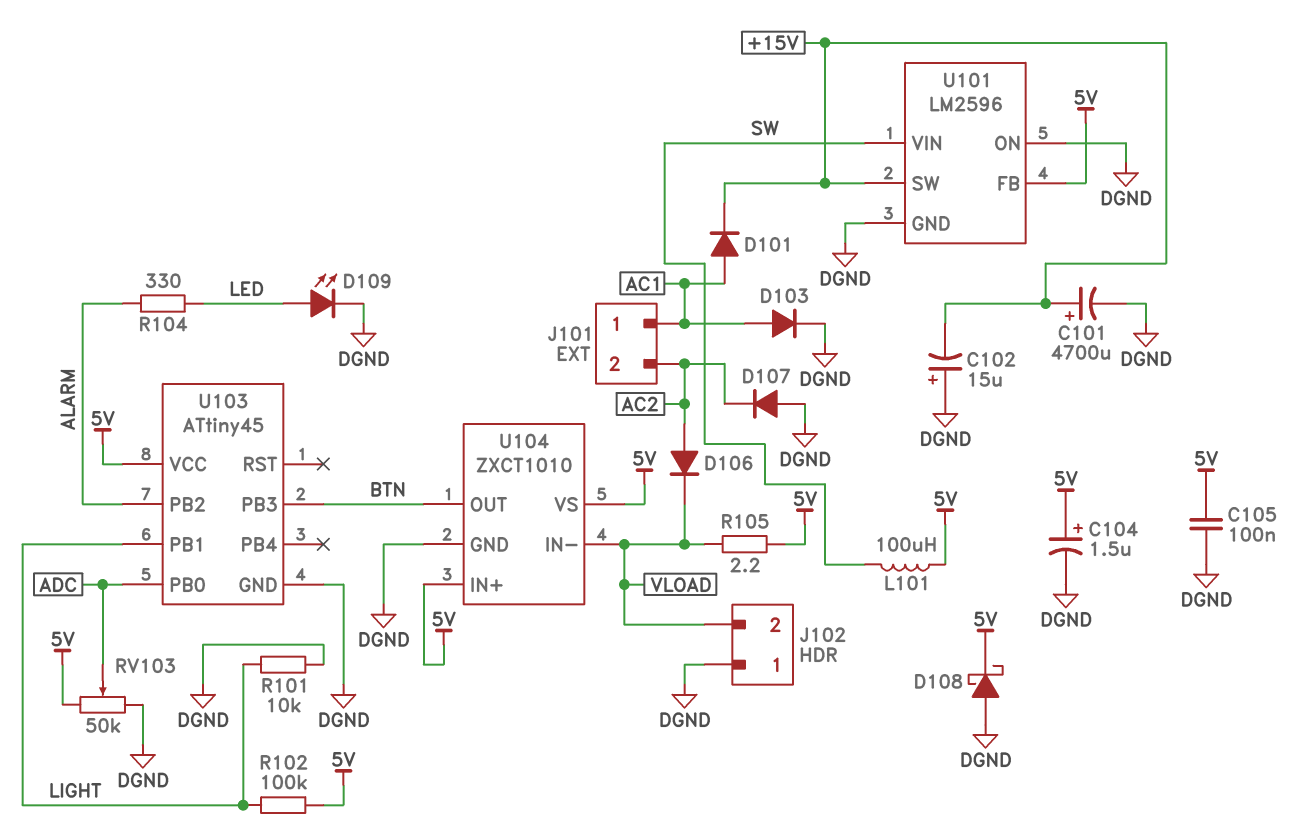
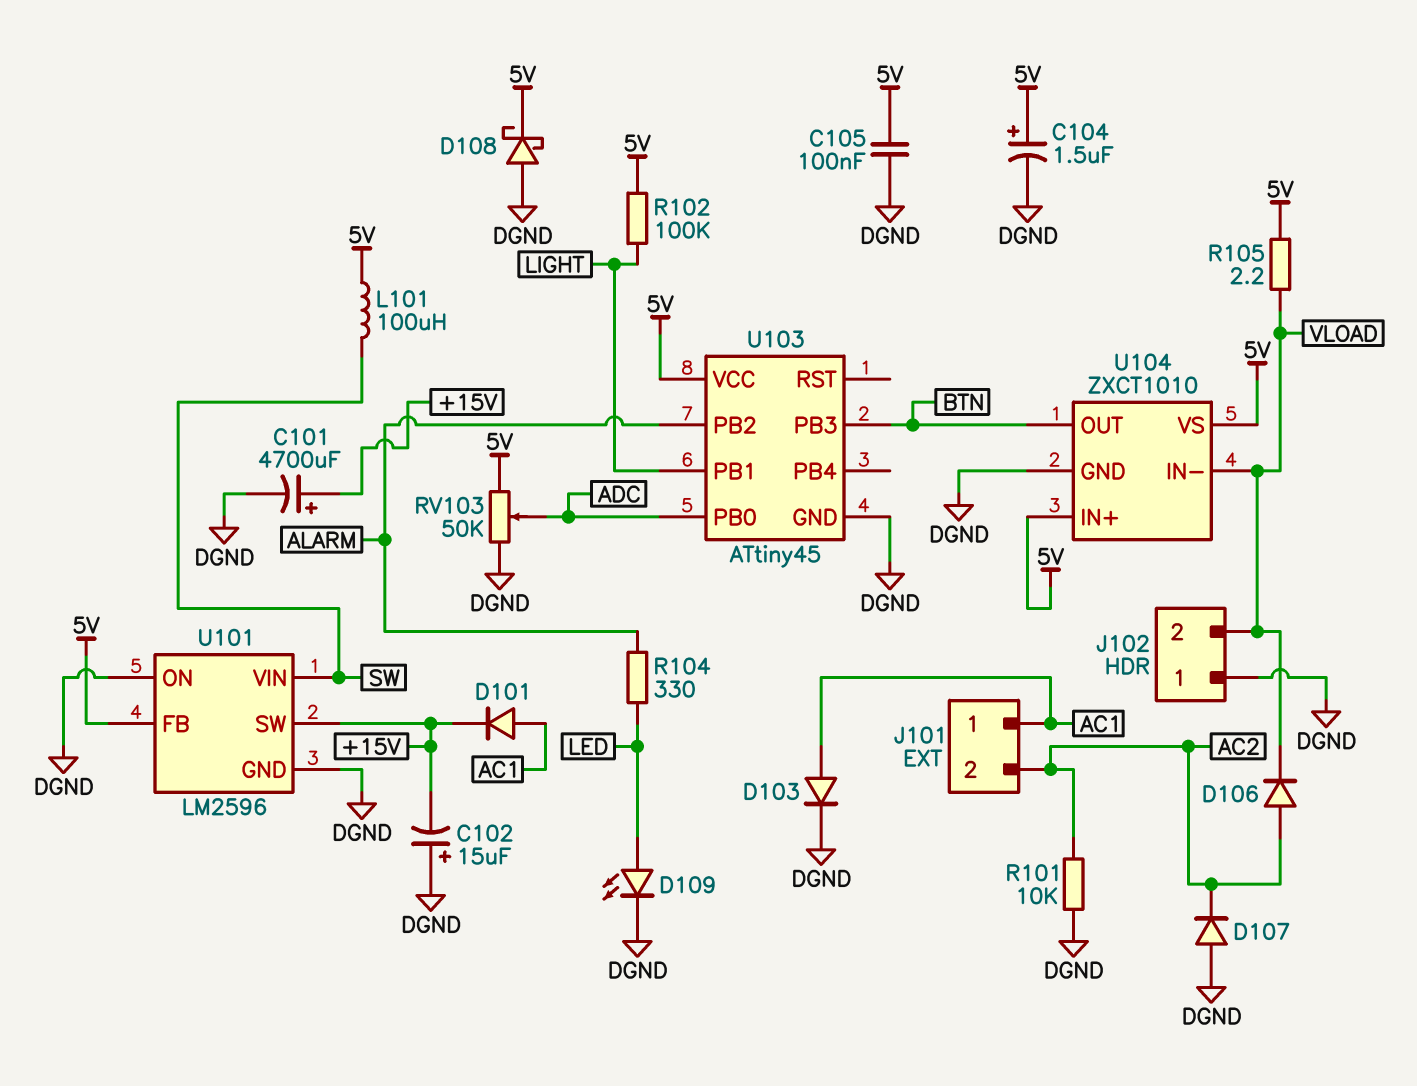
R101: 10k (DGND, LIGHT) -> 10k (AC2, DGND)

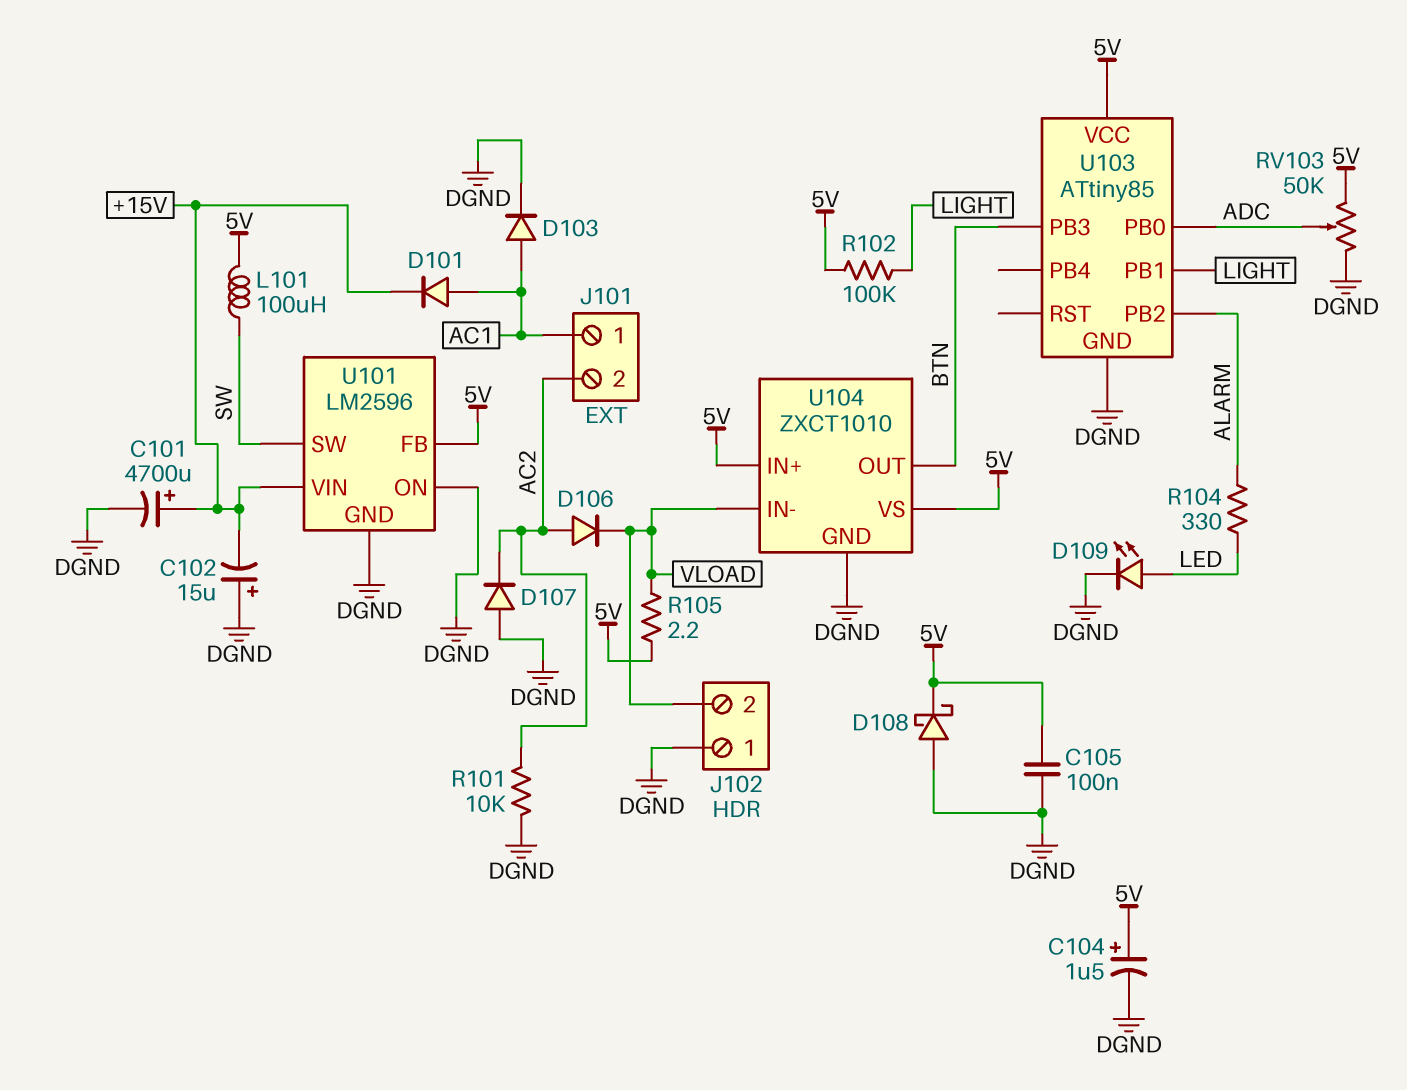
U101 pin SW: +15V -> SW
U101 pin VIN: SW -> +15V
U103: ATtiny45 -> ATtiny85

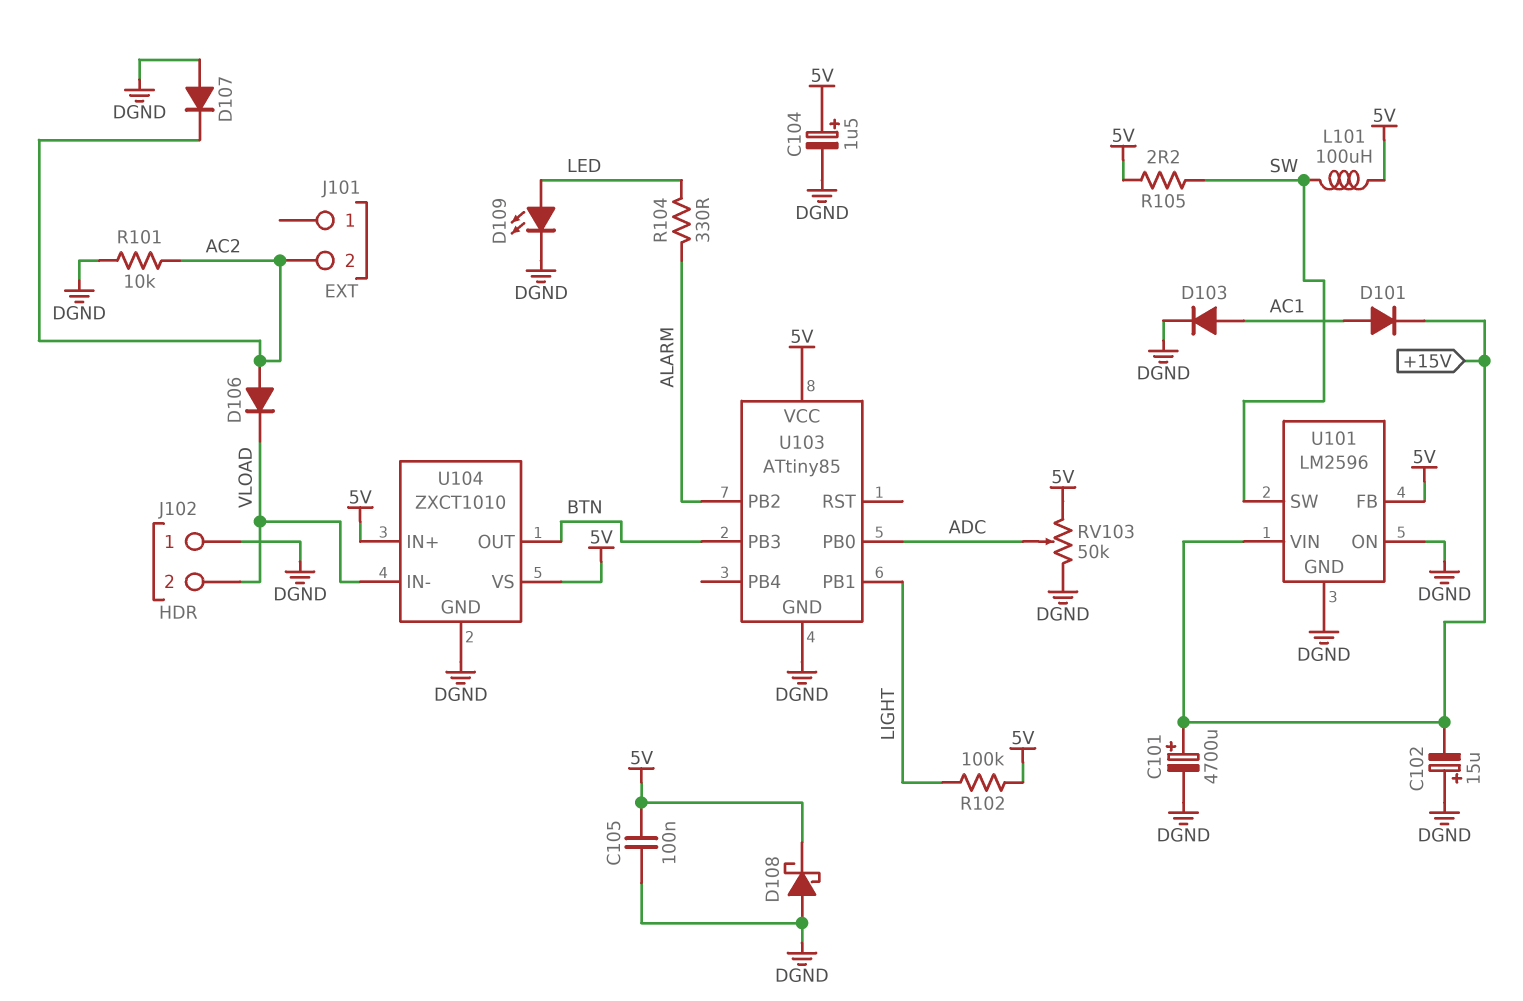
J101 pin 1: AC1 -> none
R105: 2.2 (5V, VLOAD) -> 2.2 (5V, SW)

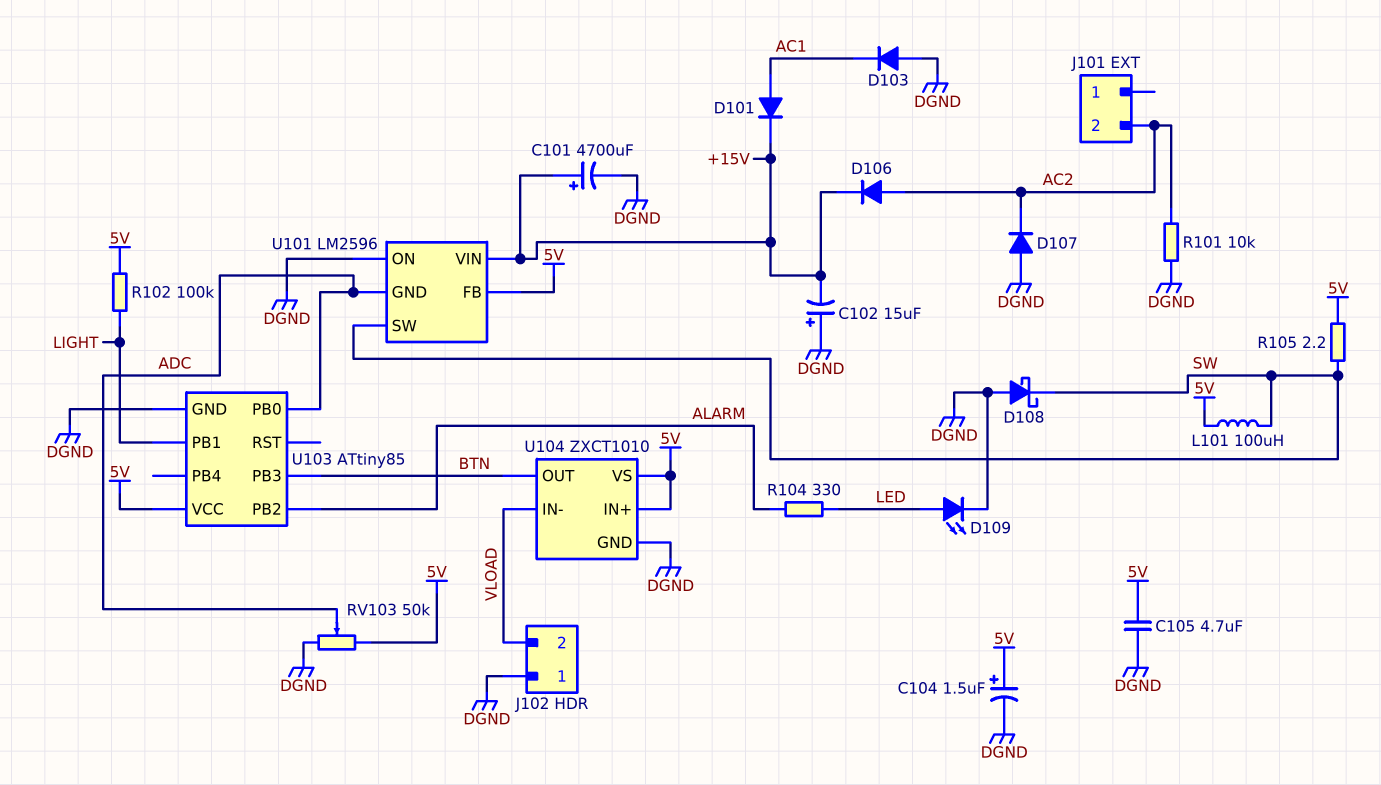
C105: 100nF (5V, DGND) -> 4.7uF (5V, DGND)
D103: diode (A AC1, K DGND) -> diode (A DGND, K AC1)
D106: diode (A AC2, K VLOAD) -> diode (A AC2, K +15V)
D108: schottky (A DGND, K 5V) -> schottky (A DGND, K SW)
U101 pin GND: DGND -> ADC

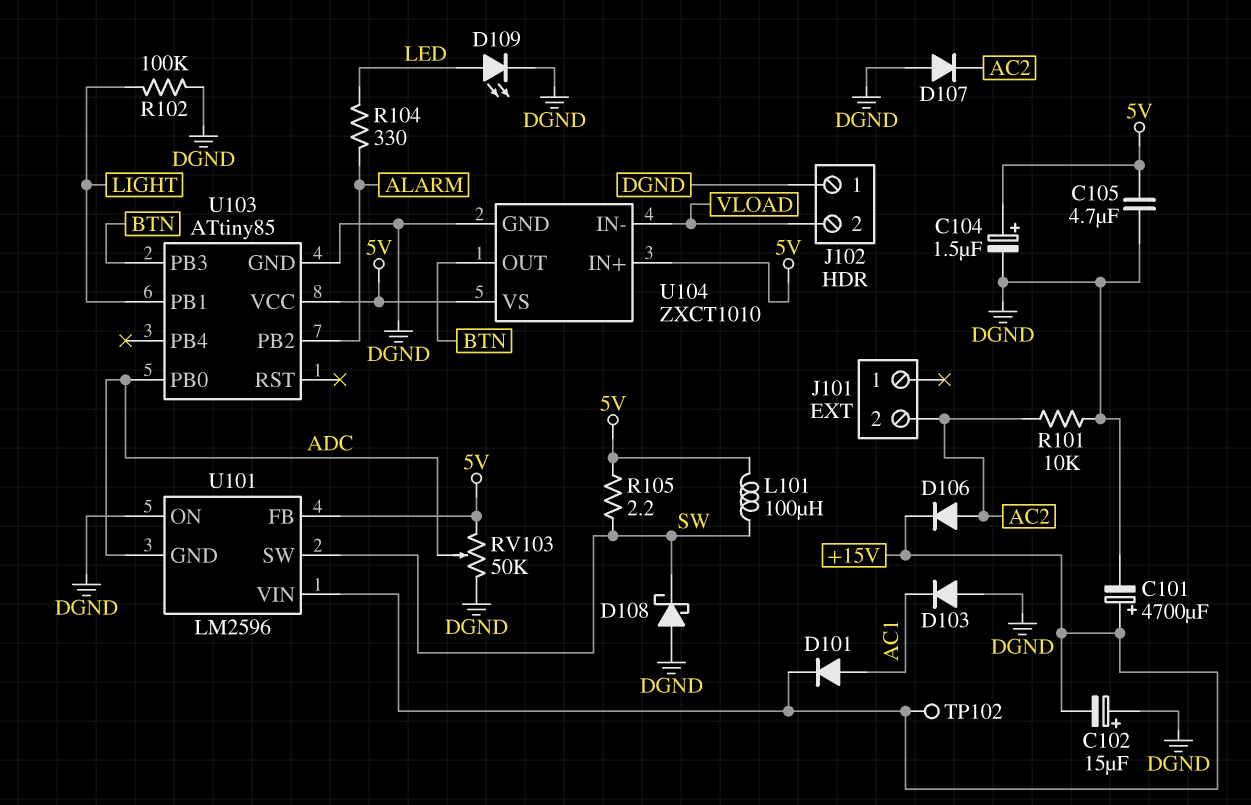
R102: 100k (5V, LIGHT) -> 100k (DGND, LIGHT)
TP102: none -> test point (+15V)

